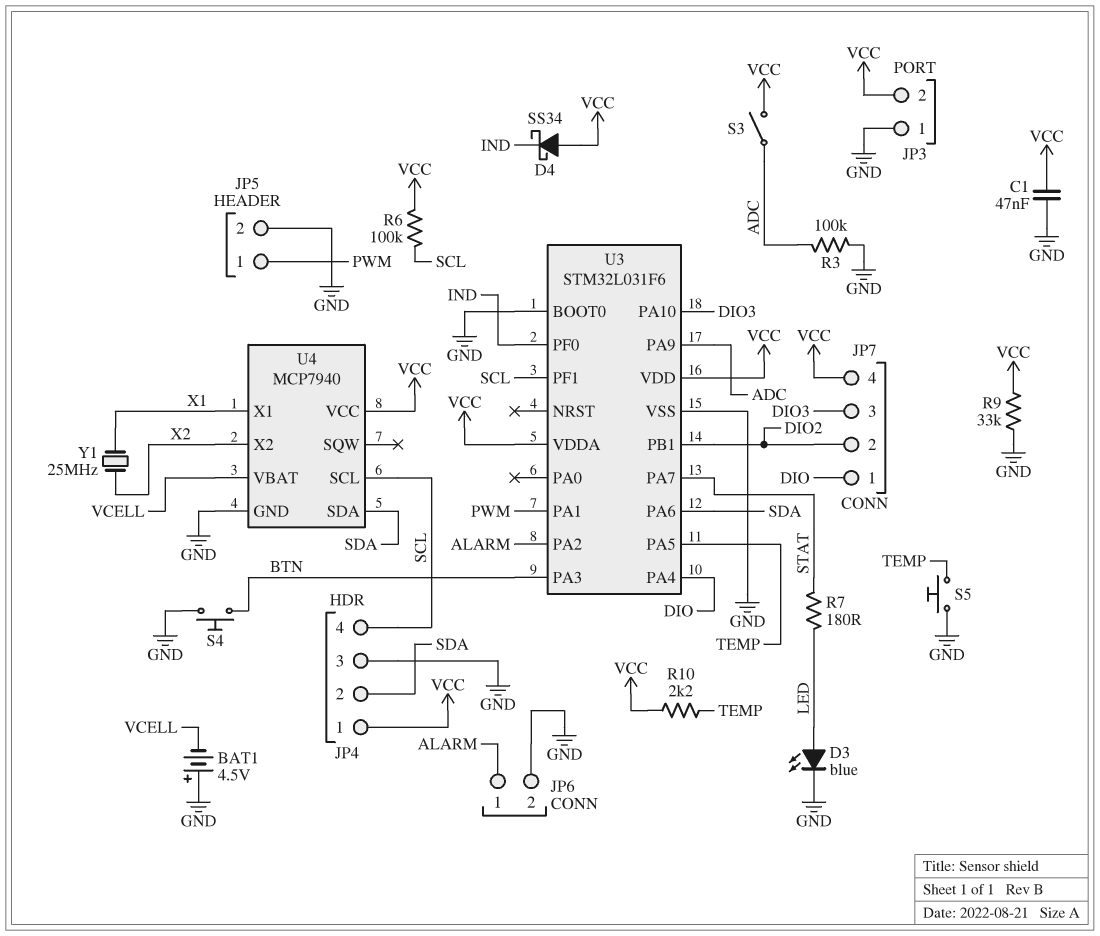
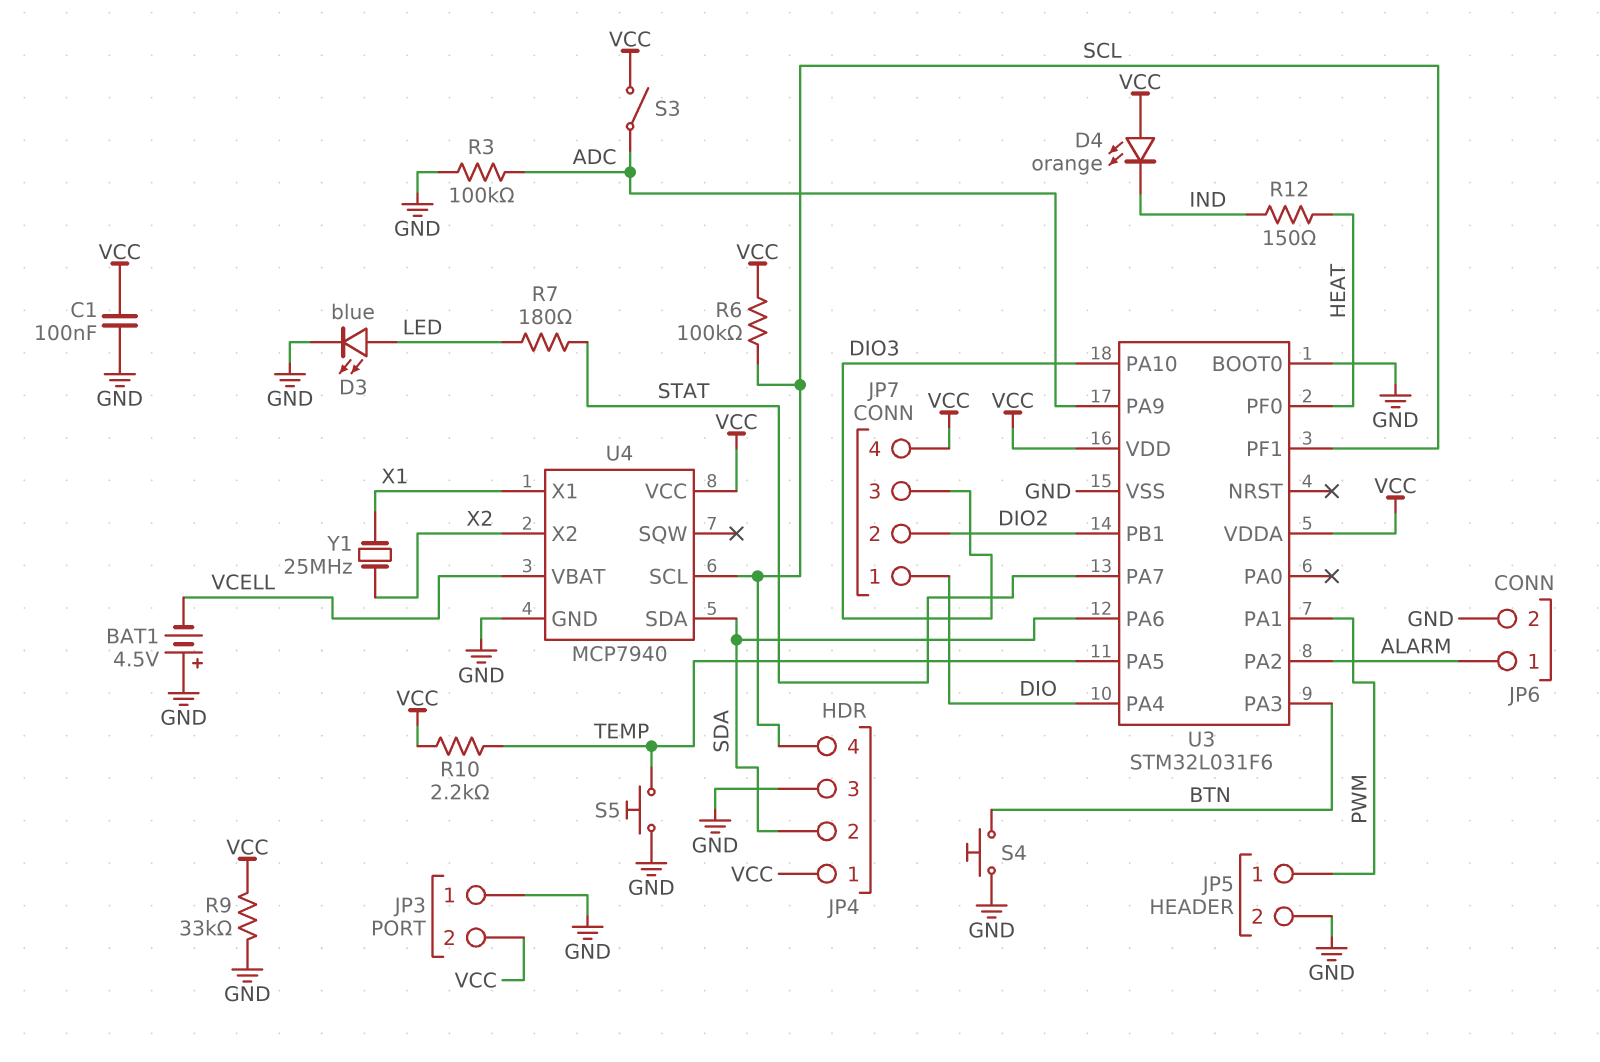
C1: 47nF (GND, VCC) -> 100nF (GND, VCC)
D4: schottky SS34 (A VCC, K IND) -> LED orange (A VCC, K IND)
R12: none -> 150 (HEAT, IND)
U3 pin PF0: IND -> HEAT

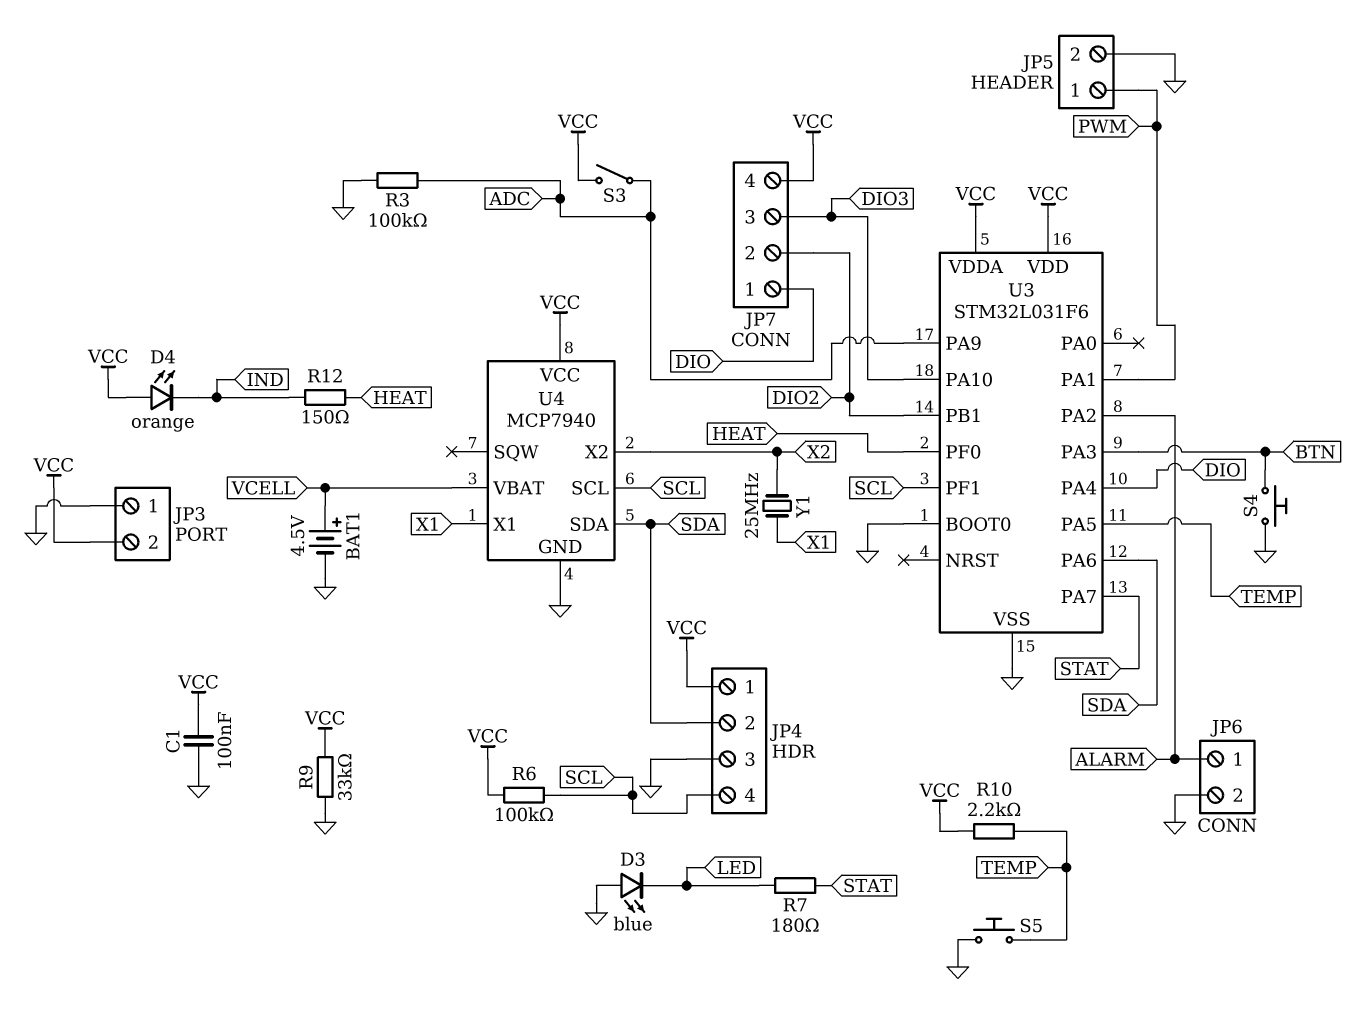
BAT1: 4.5V (plus GND, minus VCELL) -> 4.5V (plus VCELL, minus GND)
D3: LED blue (A LED, K GND) -> LED blue (A GND, K LED)

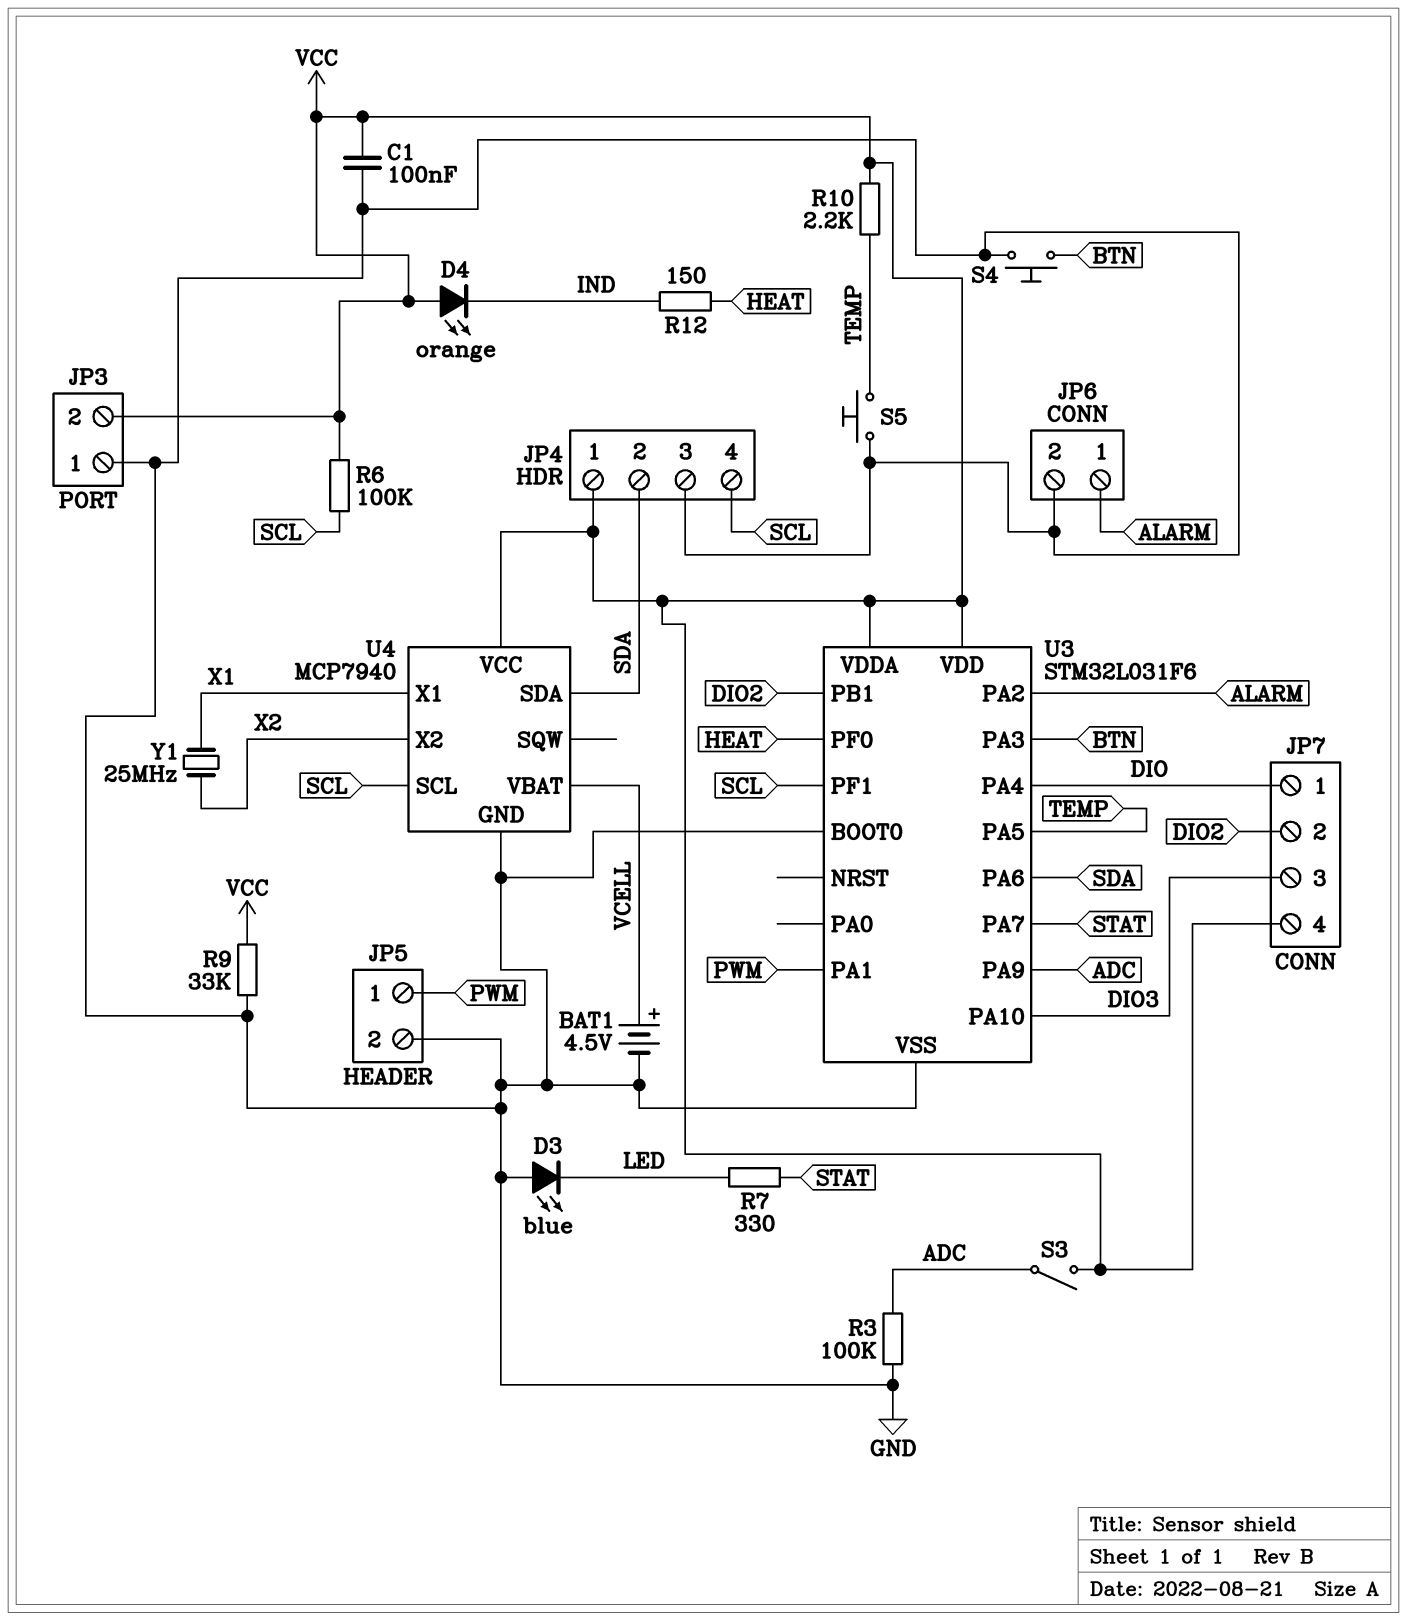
R7: 180 (LED, STAT) -> 330 (LED, STAT)

